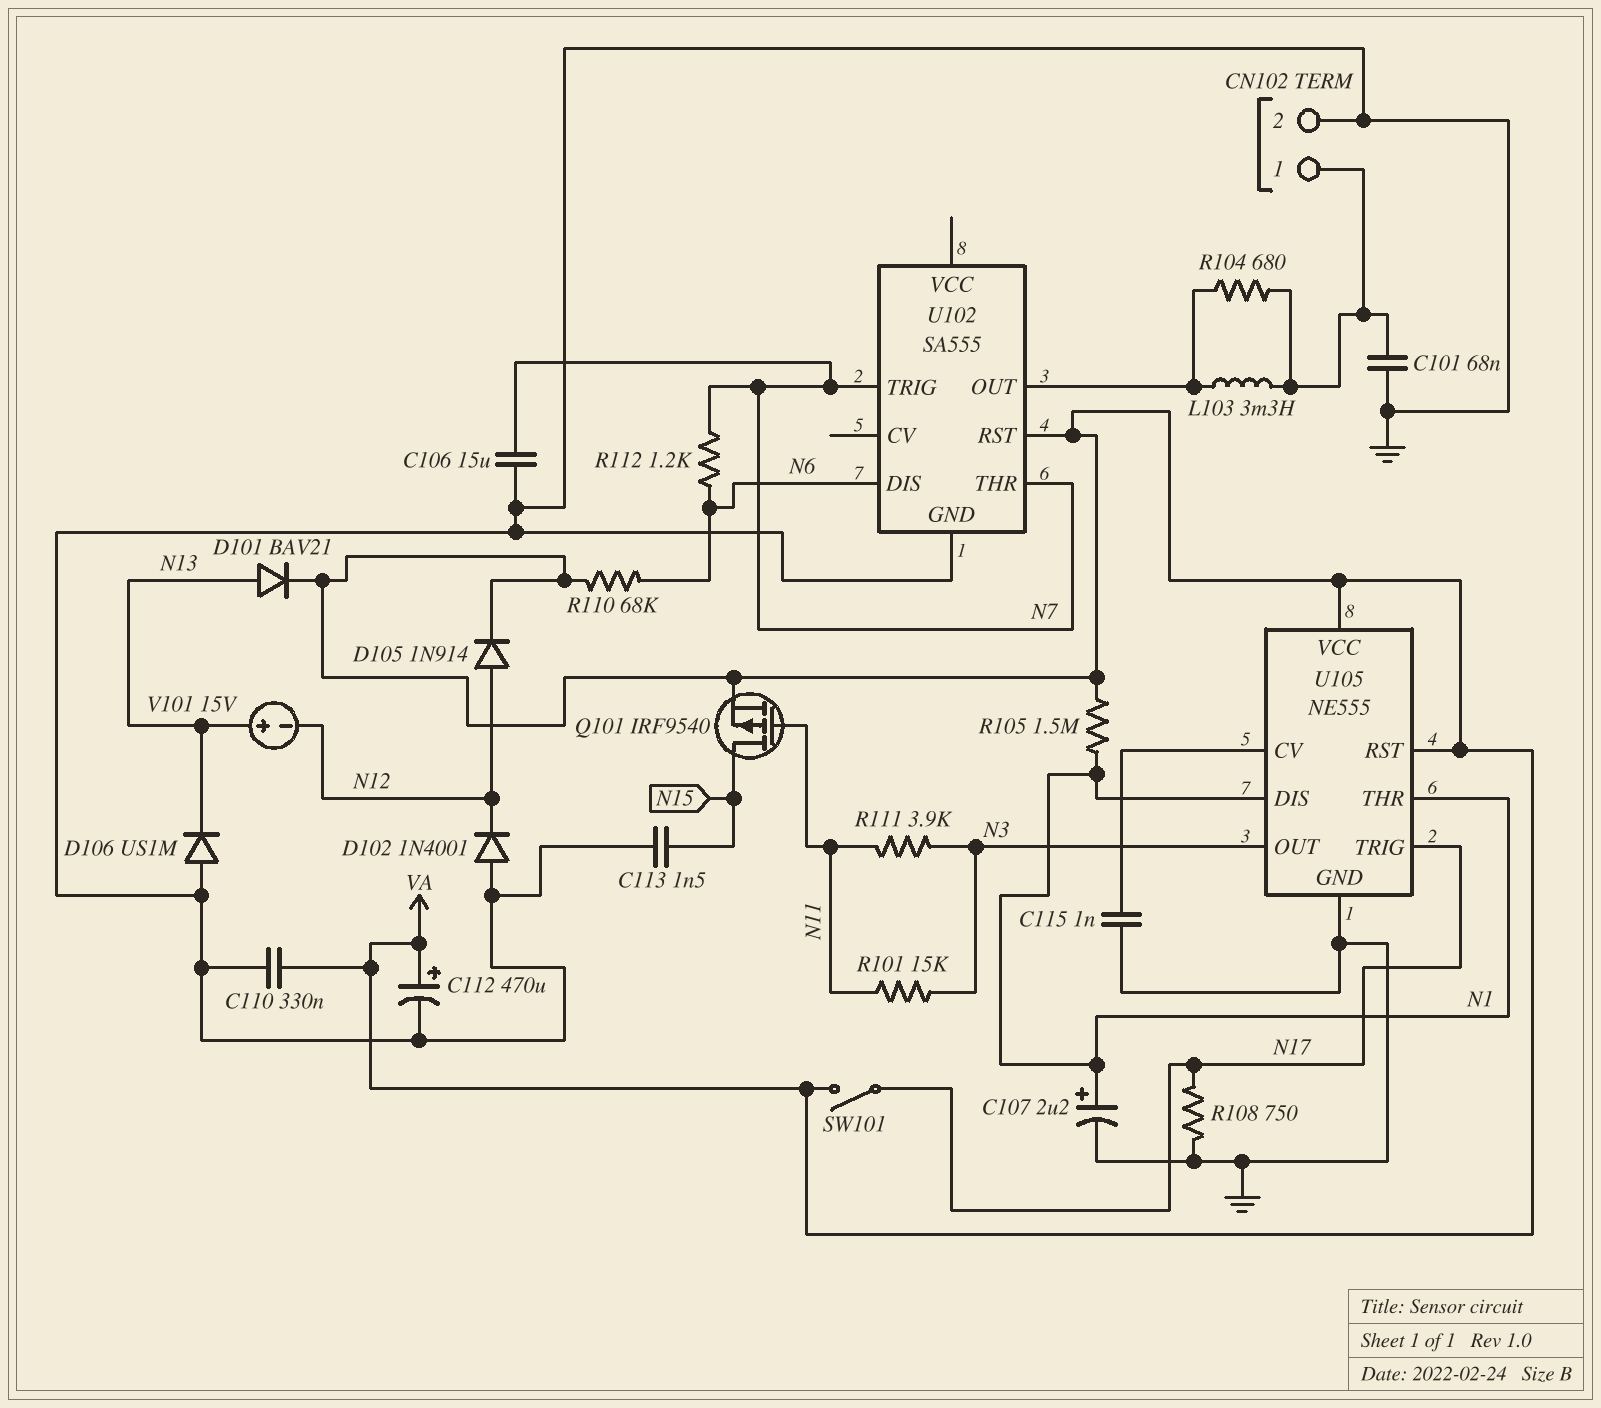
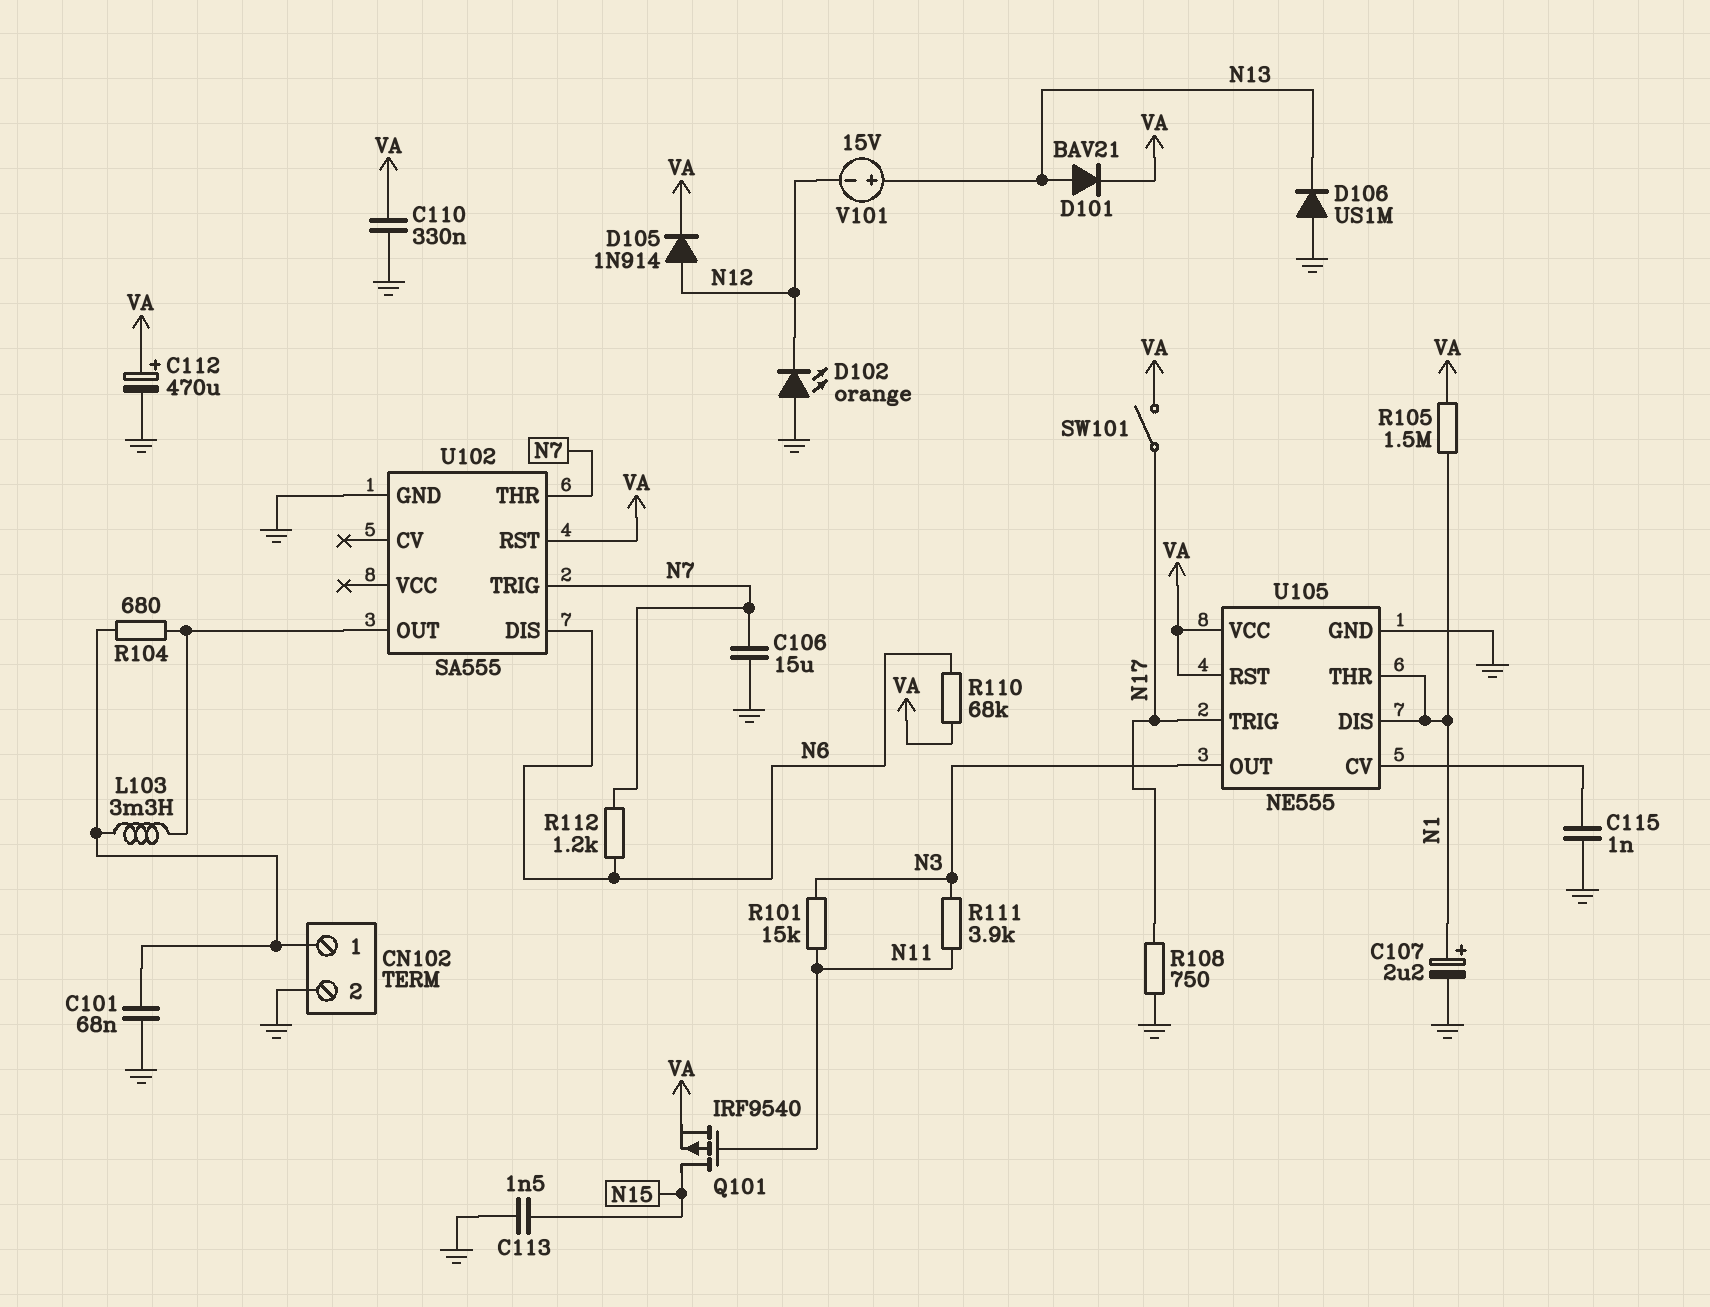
D102: diode 1N4001 (A GND, K N12) -> LED orange (A GND, K N12)

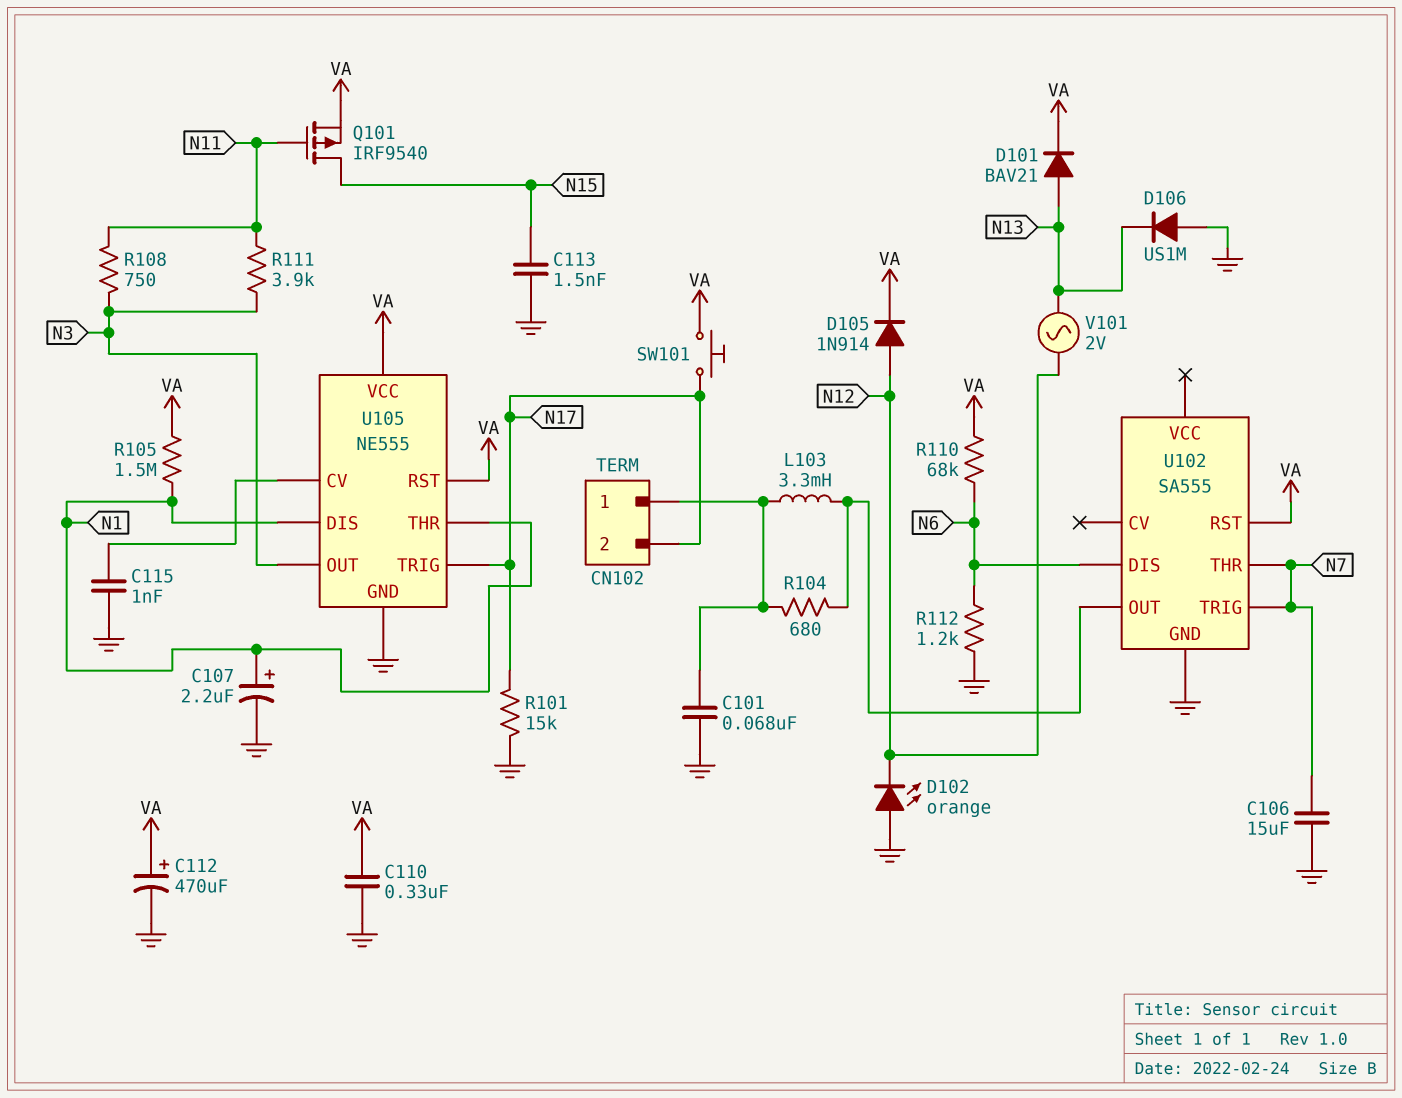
CN102 pin 2: GND -> N17
R101: 15k (N3, N11) -> 15k (GND, N17)
R108: 750 (GND, N17) -> 750 (N3, N11)
R112: 1.2k (N6, N7) -> 1.2k (GND, N6)
SW101: switch (N17, VA) -> button (N17, VA)
V101: 15V (plus N13, minus N12) -> AC 2V (N12, N13)

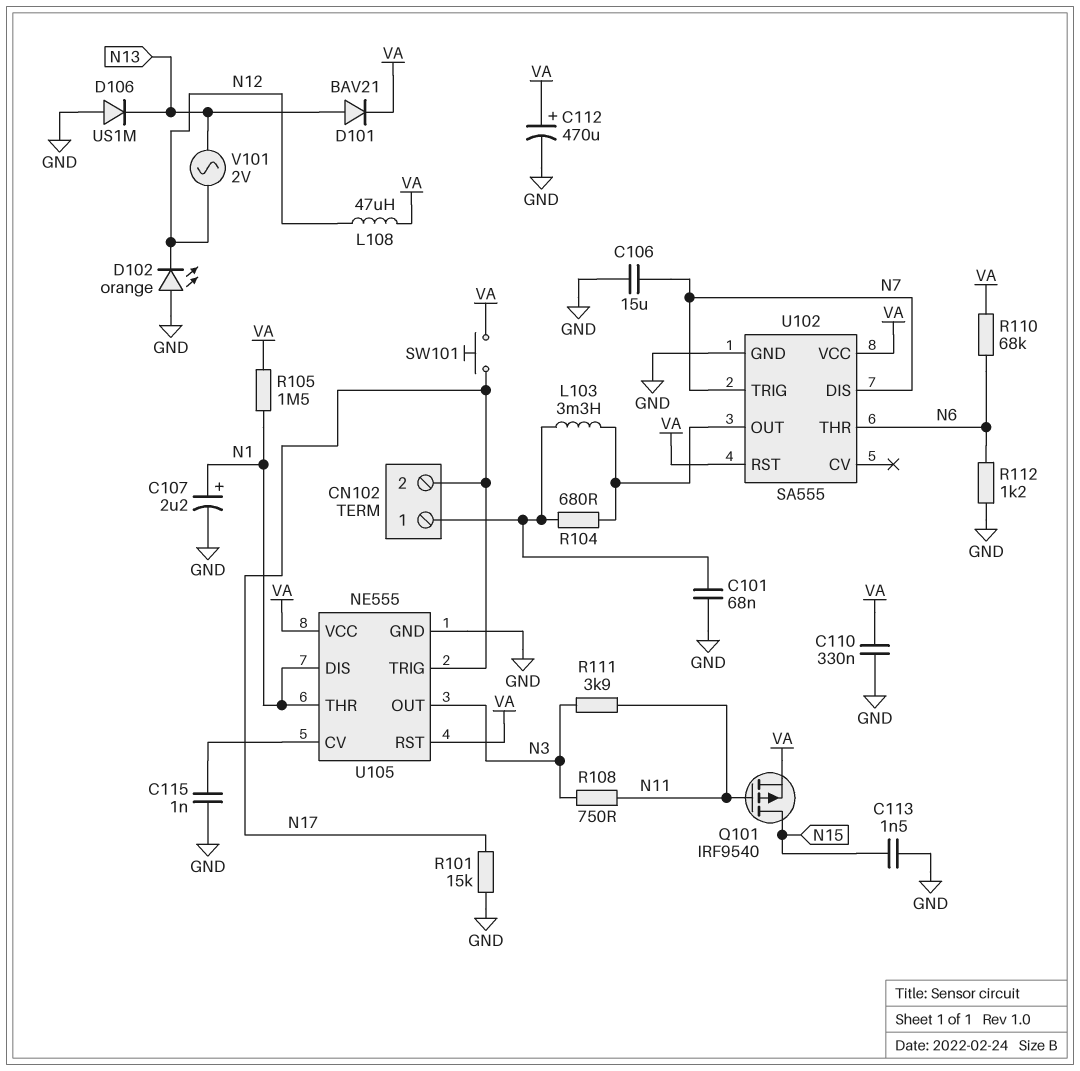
D105: diode 1N914 (A N12, K VA) -> none
L108: none -> 47uH (N12, VA)
U102 pin DIS: N6 -> N7
U102 pin THR: N7 -> N6
U102 pin VCC: none -> VA

